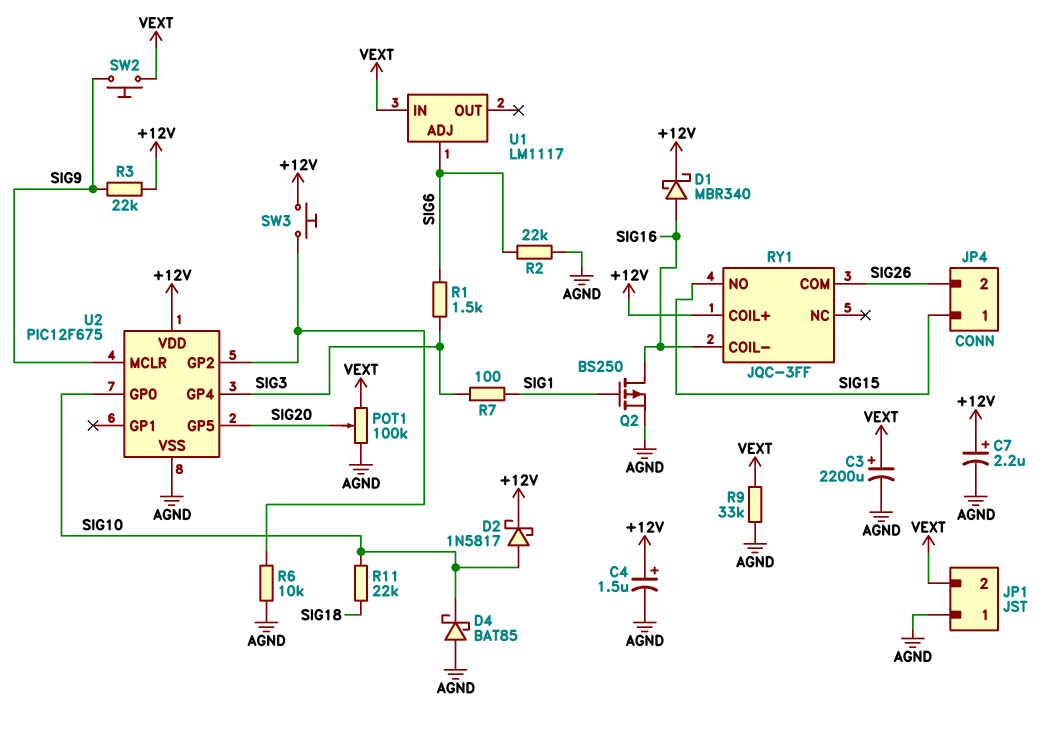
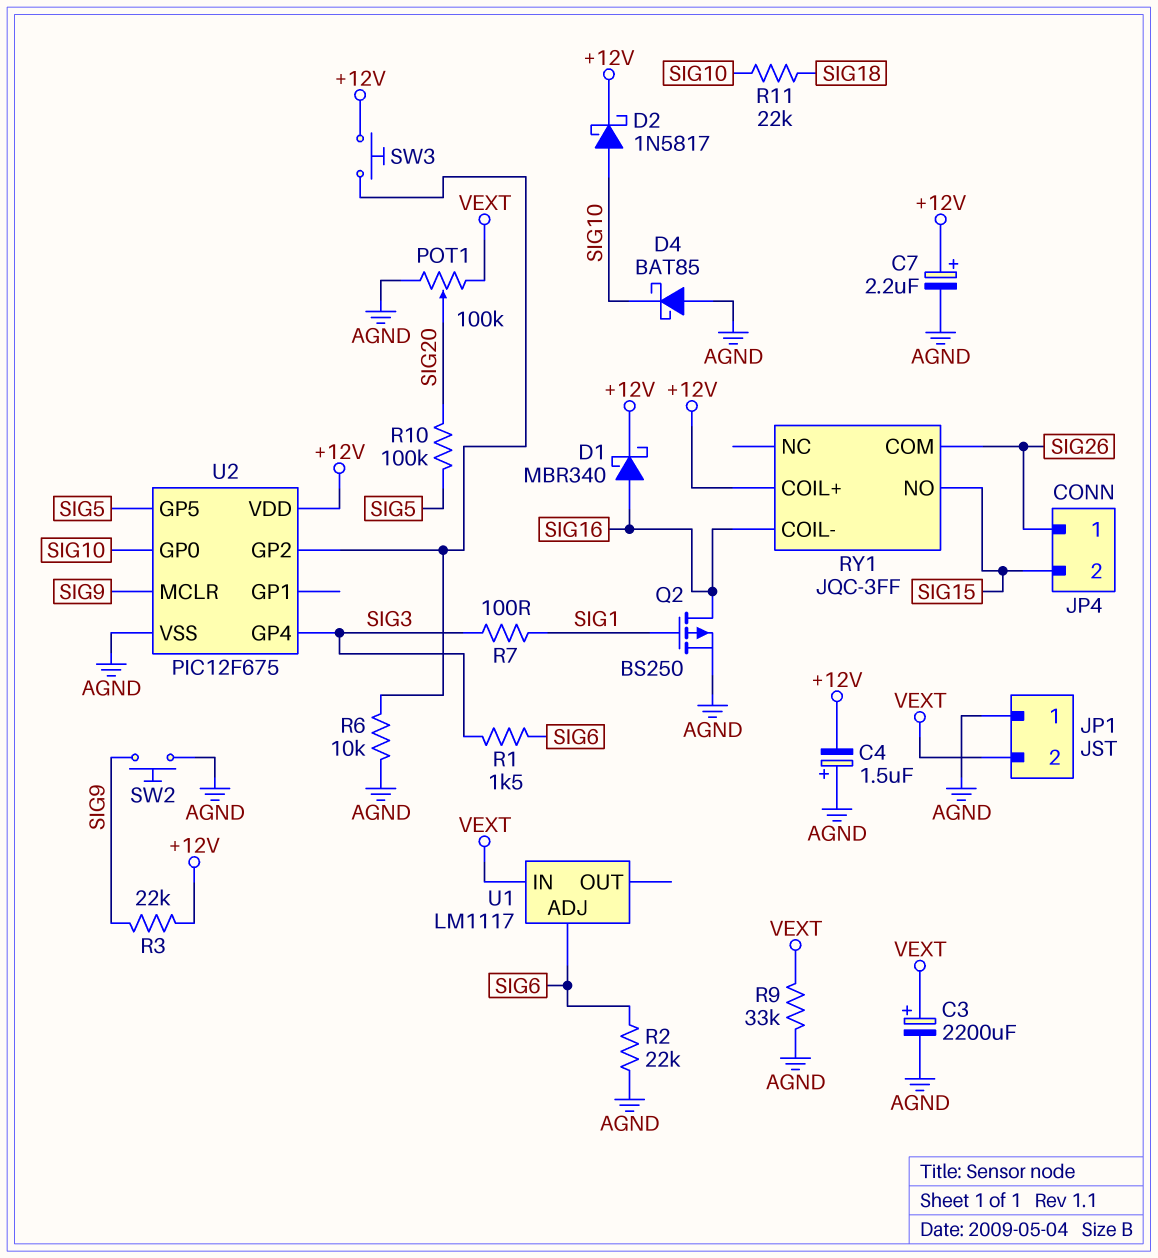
C4: 1.5uF (plus +12V, minus AGND) -> 1.5uF (plus AGND, minus +12V)
JP4 pin 1: SIG15 -> SIG26
JP4 pin 2: SIG26 -> SIG15
R10: none -> 100k (SIG5, SIG20)
SW2: button (SIG9, VEXT) -> button (AGND, SIG9)
U2 pin GP5: SIG20 -> SIG5

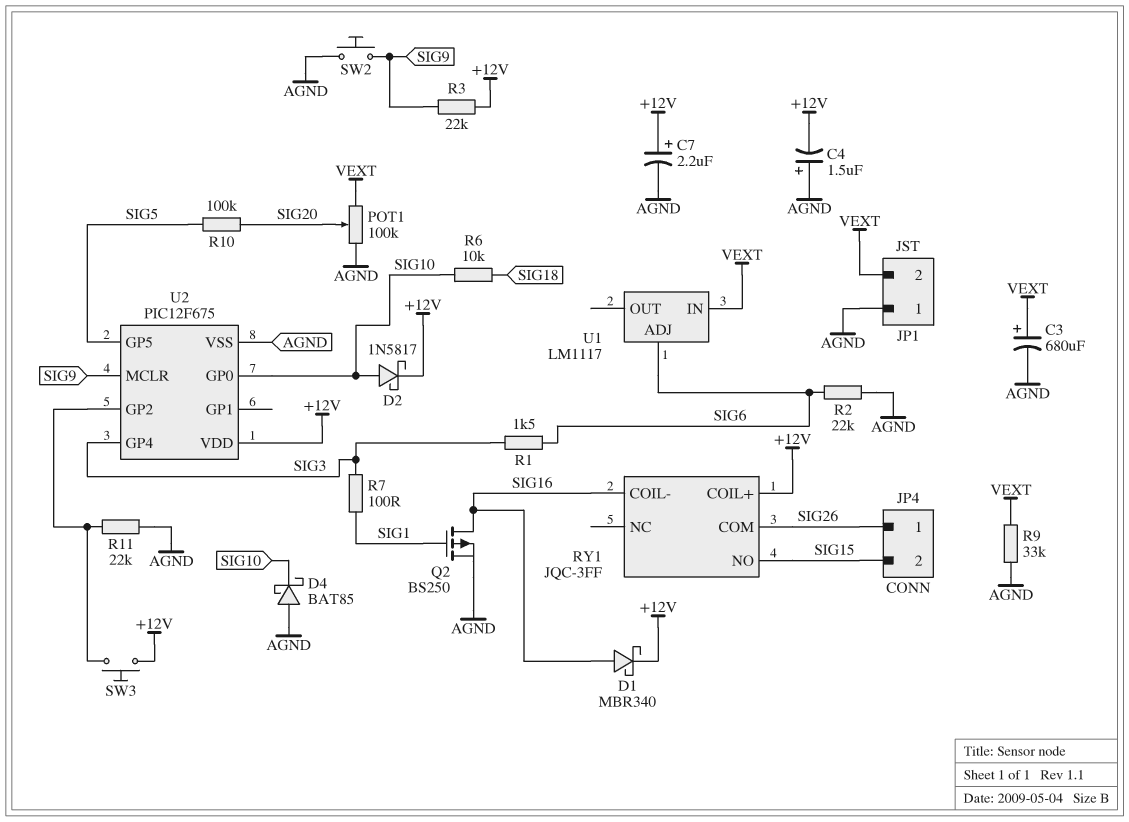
C3: 2200uF (plus VEXT, minus AGND) -> 680uF (plus VEXT, minus AGND)
R6: 10k (AGND, U2/GP2) -> 10k (SIG10, SIG18)
R11: 22k (SIG10, SIG18) -> 22k (AGND, U2/GP2)

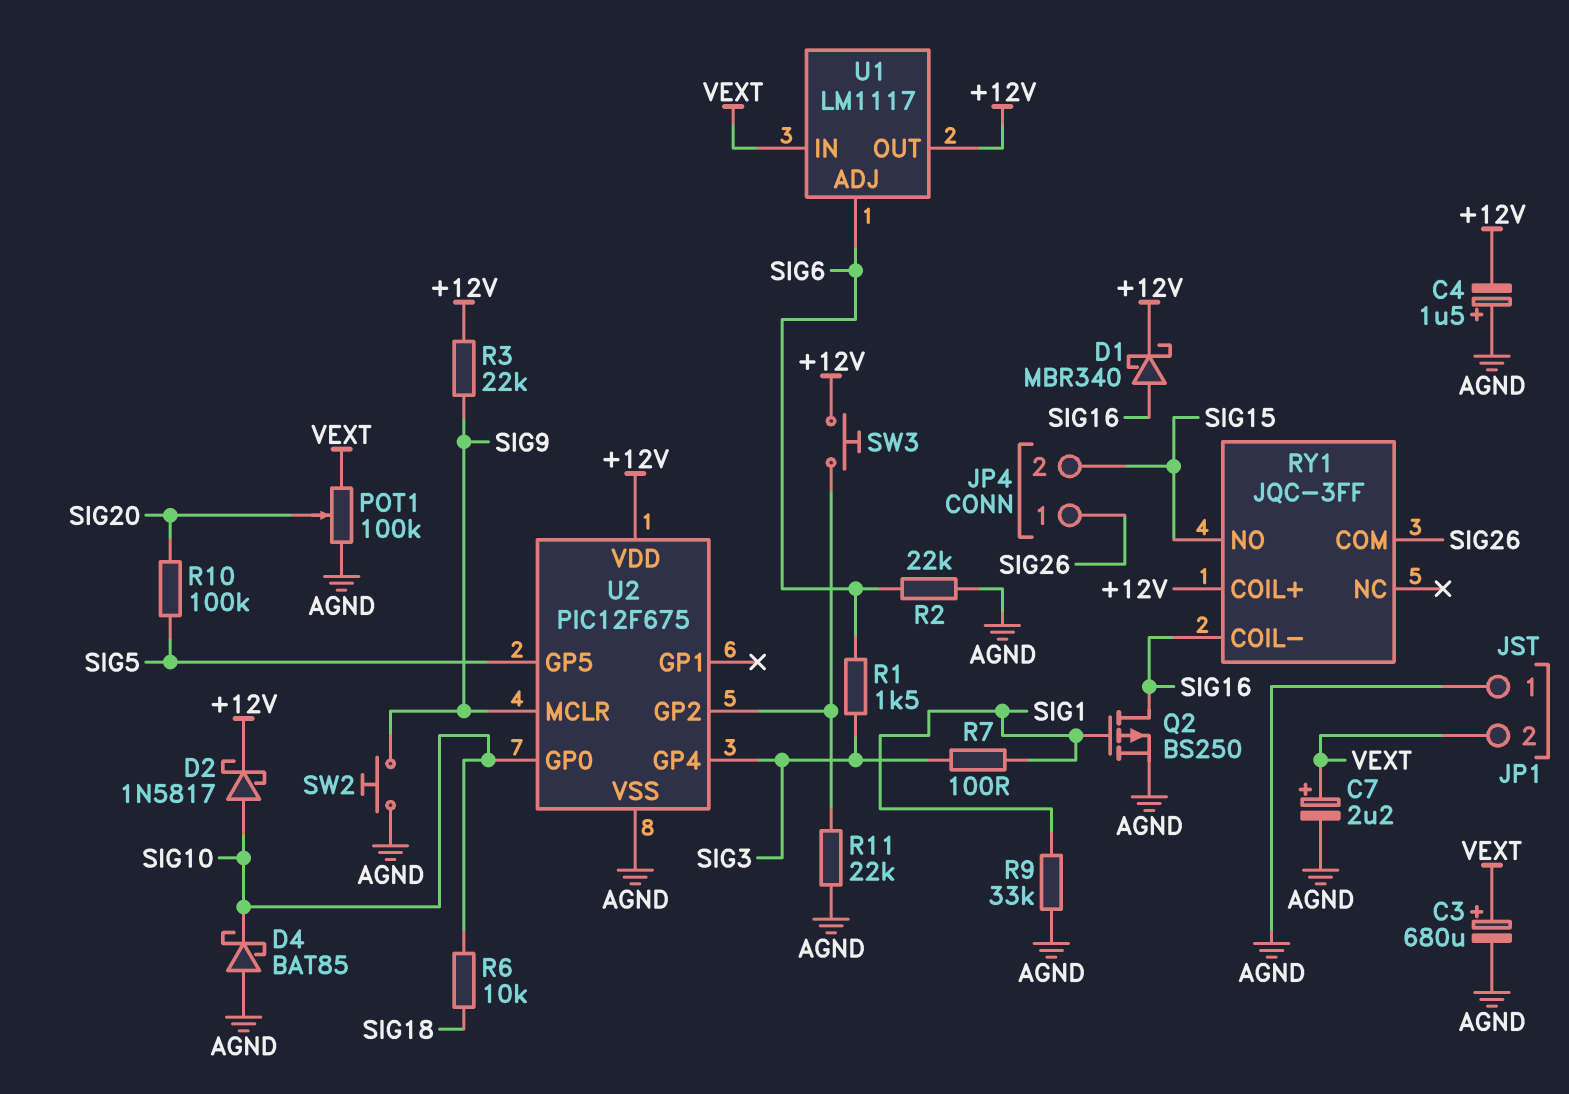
C7: 2.2uF (plus +12V, minus AGND) -> 2.2uF (plus VEXT, minus AGND)
R9: 33k (AGND, VEXT) -> 33k (AGND, SIG1)
U1 pin OUT: none -> +12V

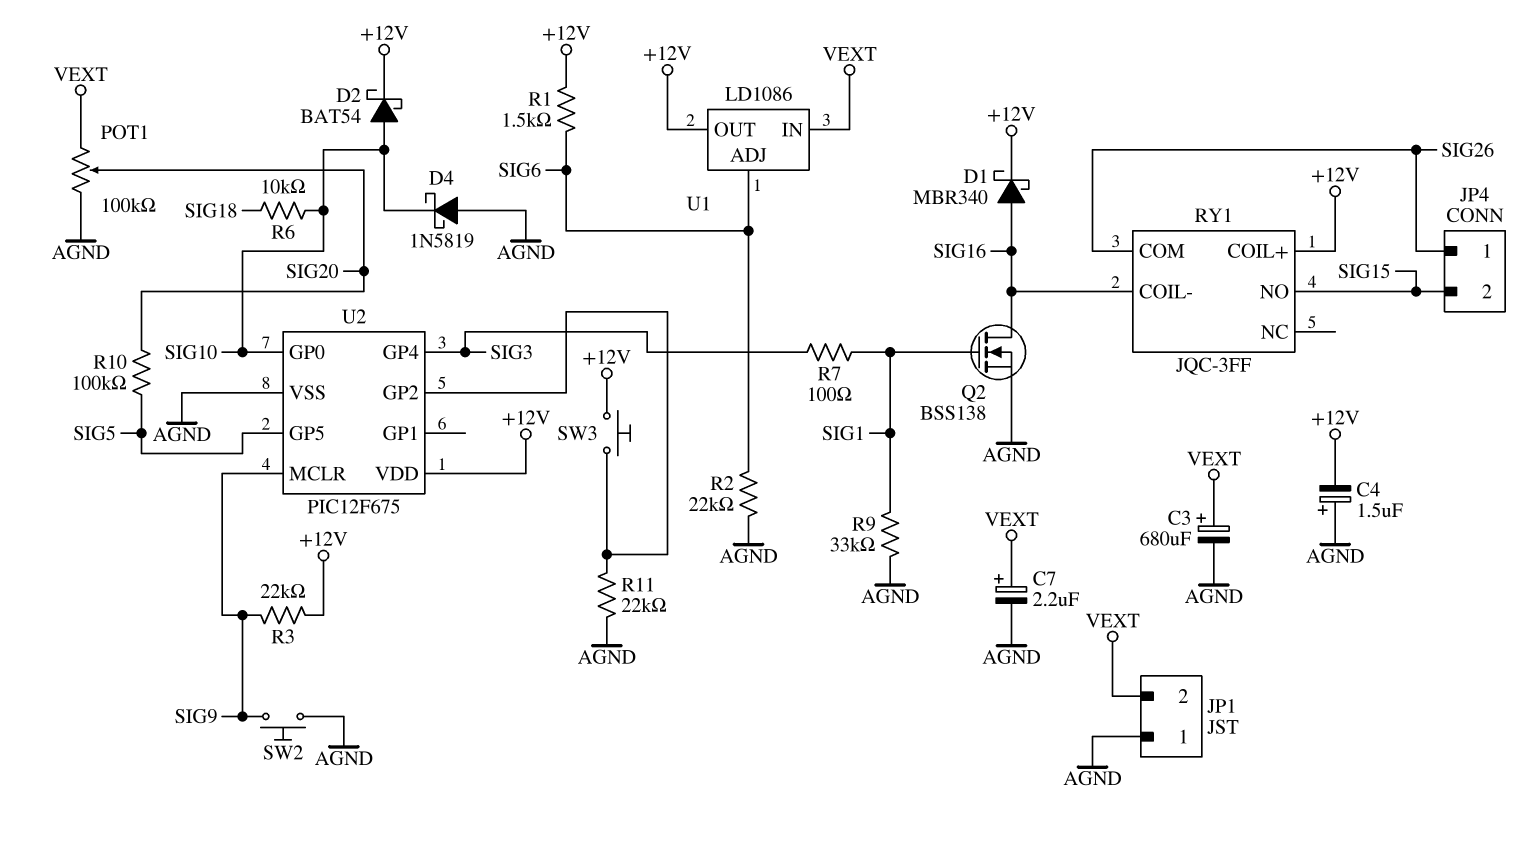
D2: schottky 1N5817 (A SIG10, K +12V) -> schottky BAT54 (A SIG10, K +12V)
D4: schottky BAT85 (A AGND, K SIG10) -> schottky 1N5819 (A AGND, K SIG10)
Q2: PMOS BS250 (G SIG1, D SIG16, S AGND) -> NMOS BSS138 (G SIG1, D SIG16, S AGND)
R1: 1.5k (SIG3, SIG6) -> 1.5k (+12V, SIG6)
U1: LM1117 -> LD1086

